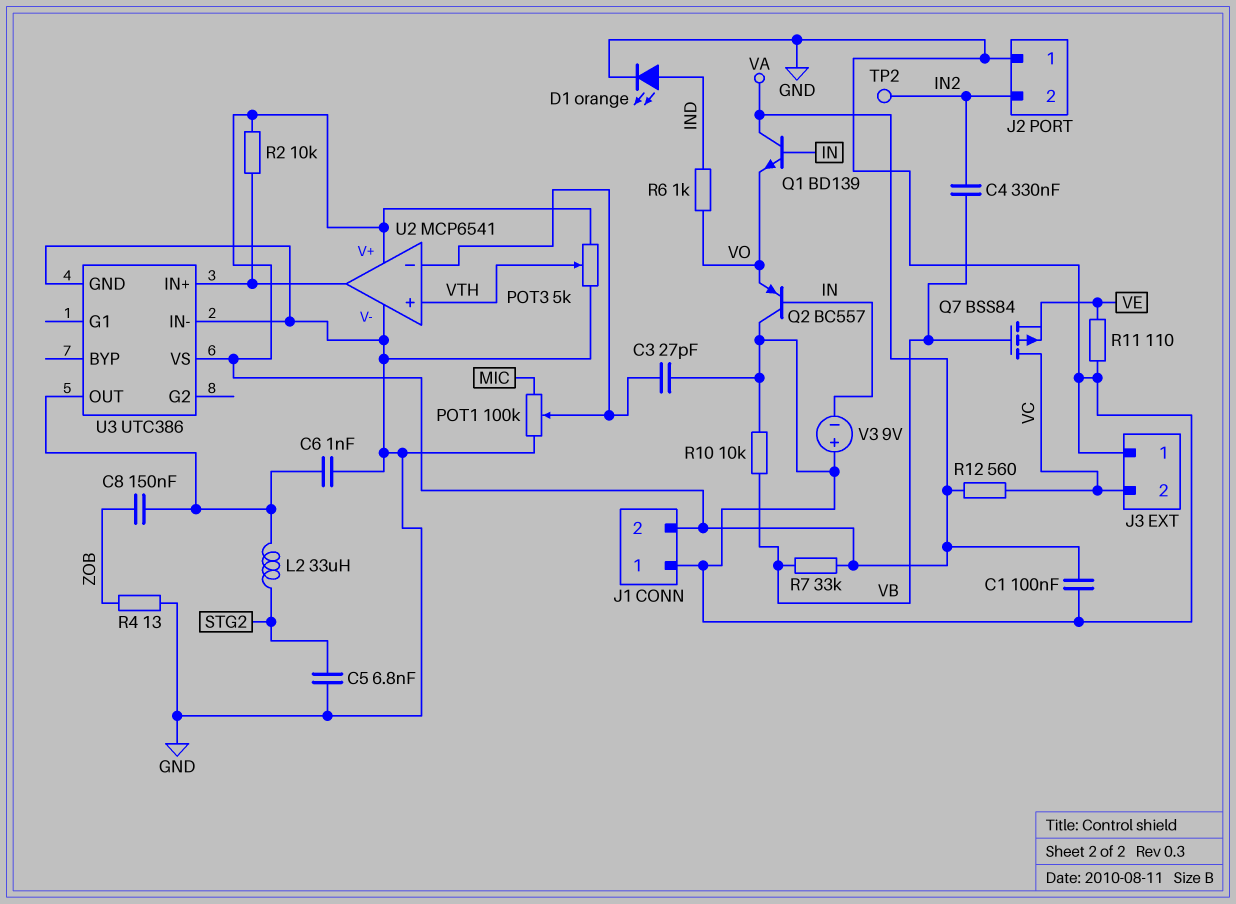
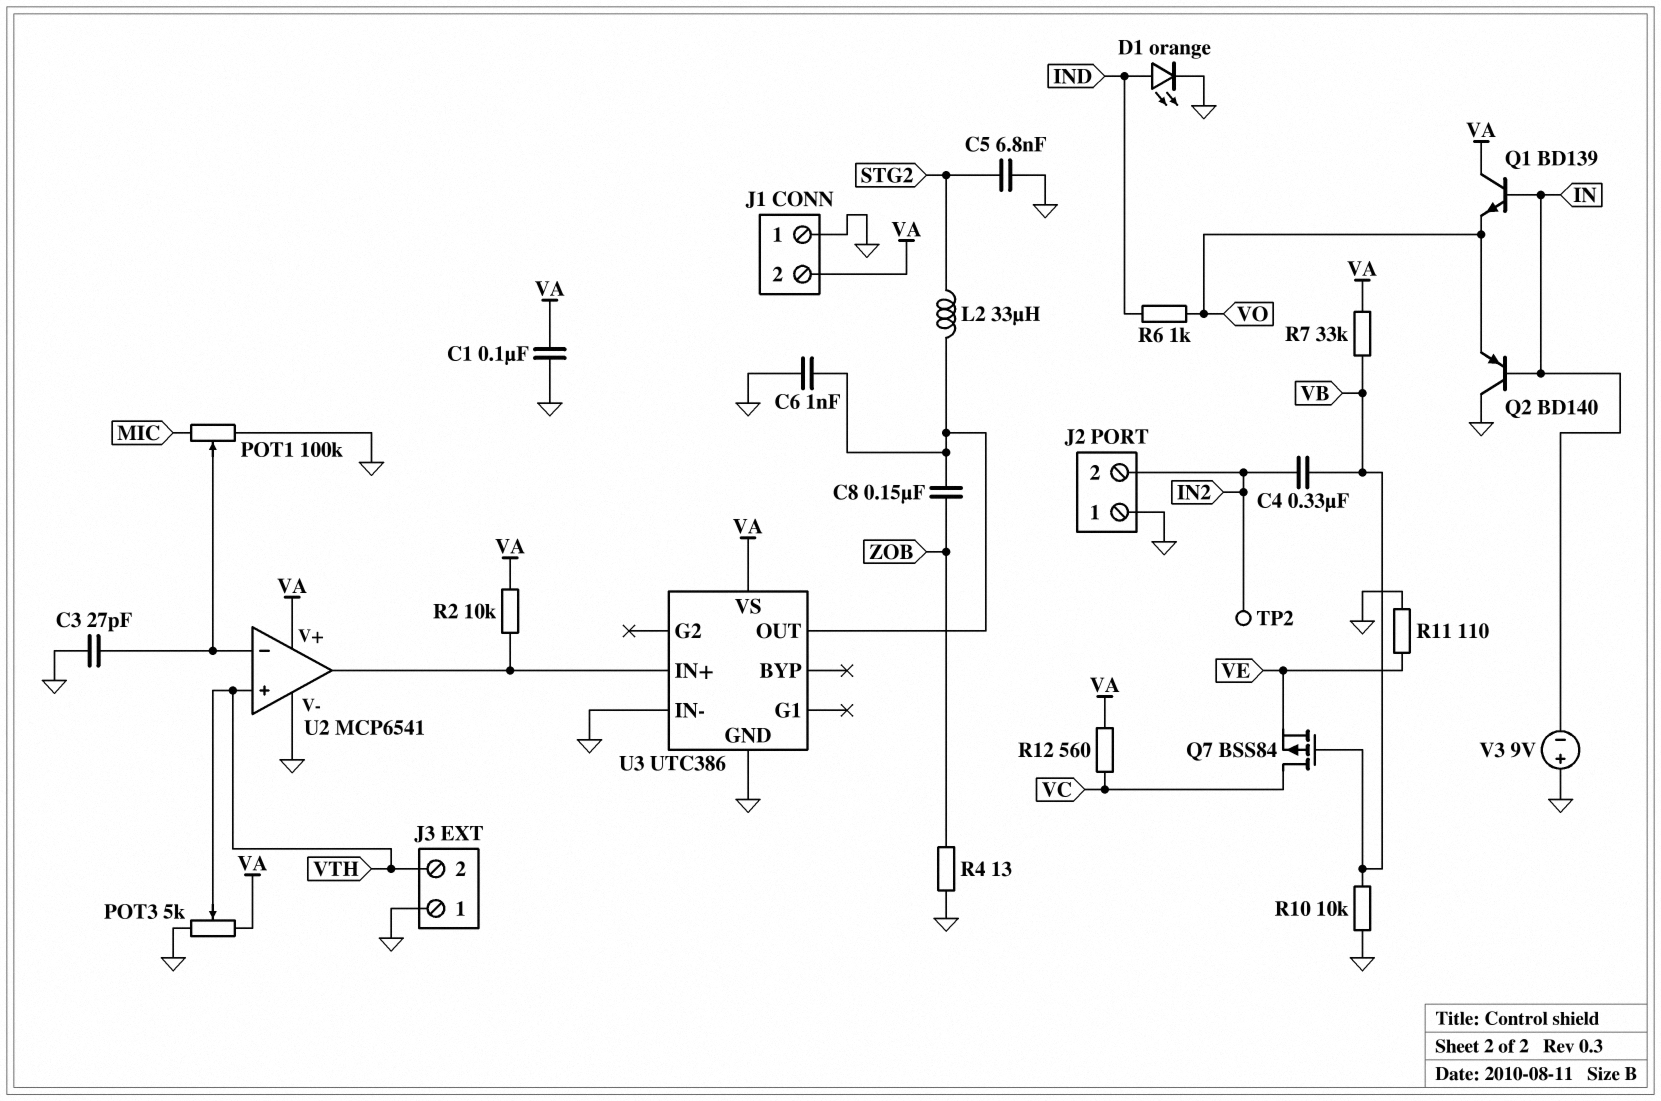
J3 pin 2: VC -> VTH
Q2: PNP BC557 (B IN, C GND, E VO) -> PNP BD140 (B IN, C GND, E VO)

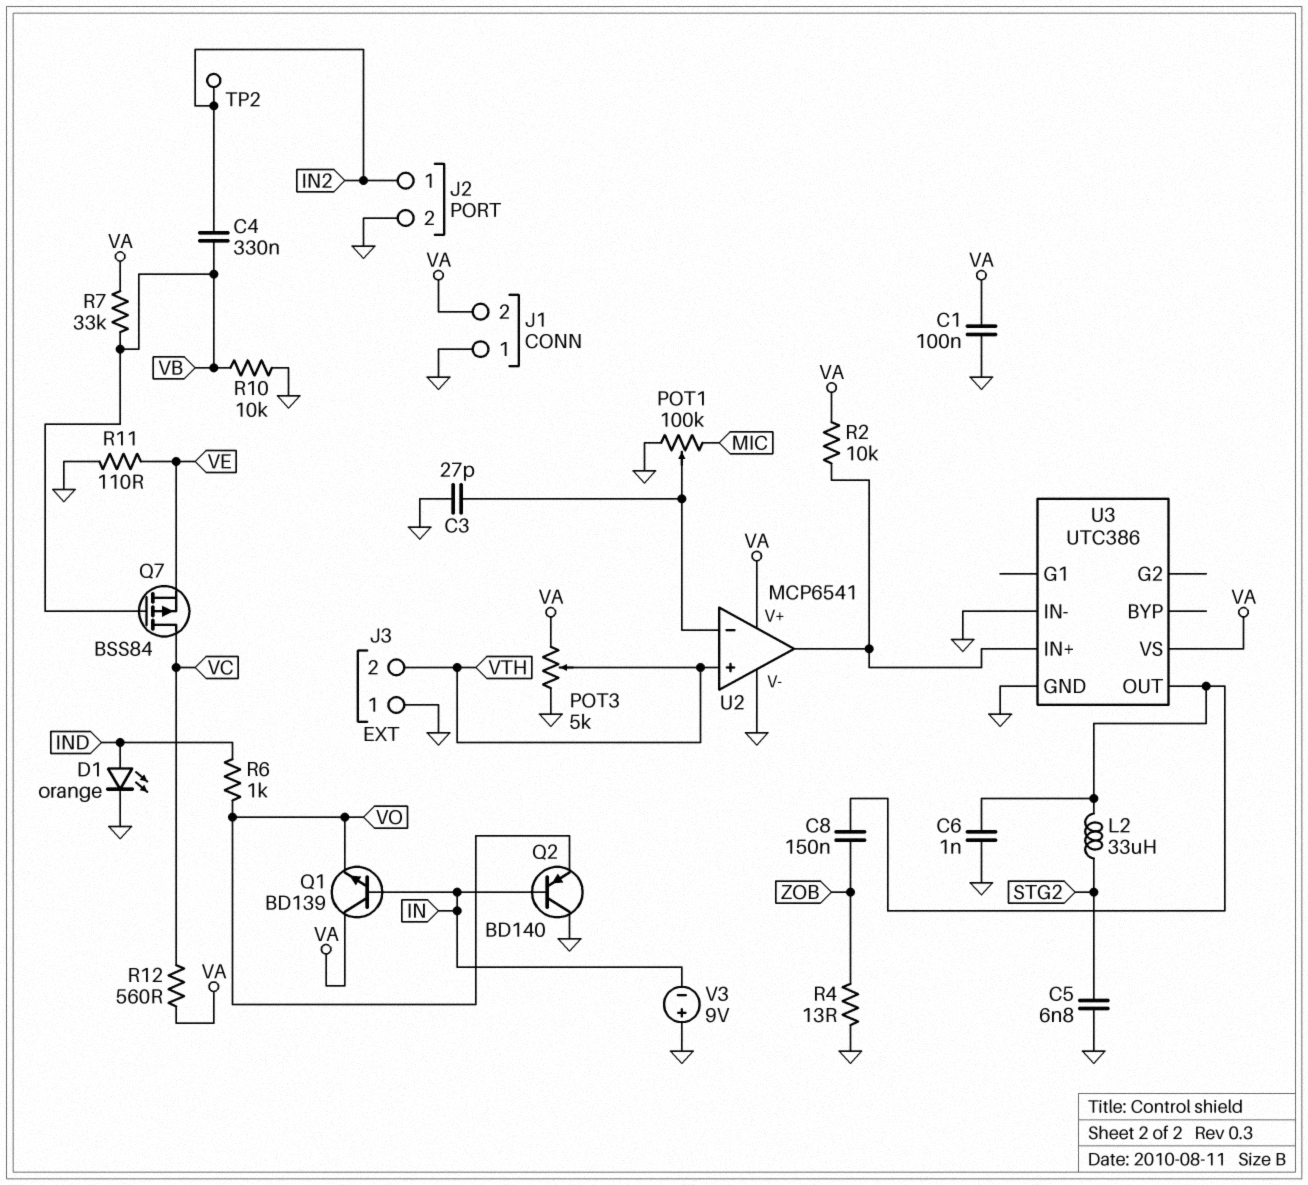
J2 pin 1: GND -> IN2
J2 pin 2: IN2 -> GND

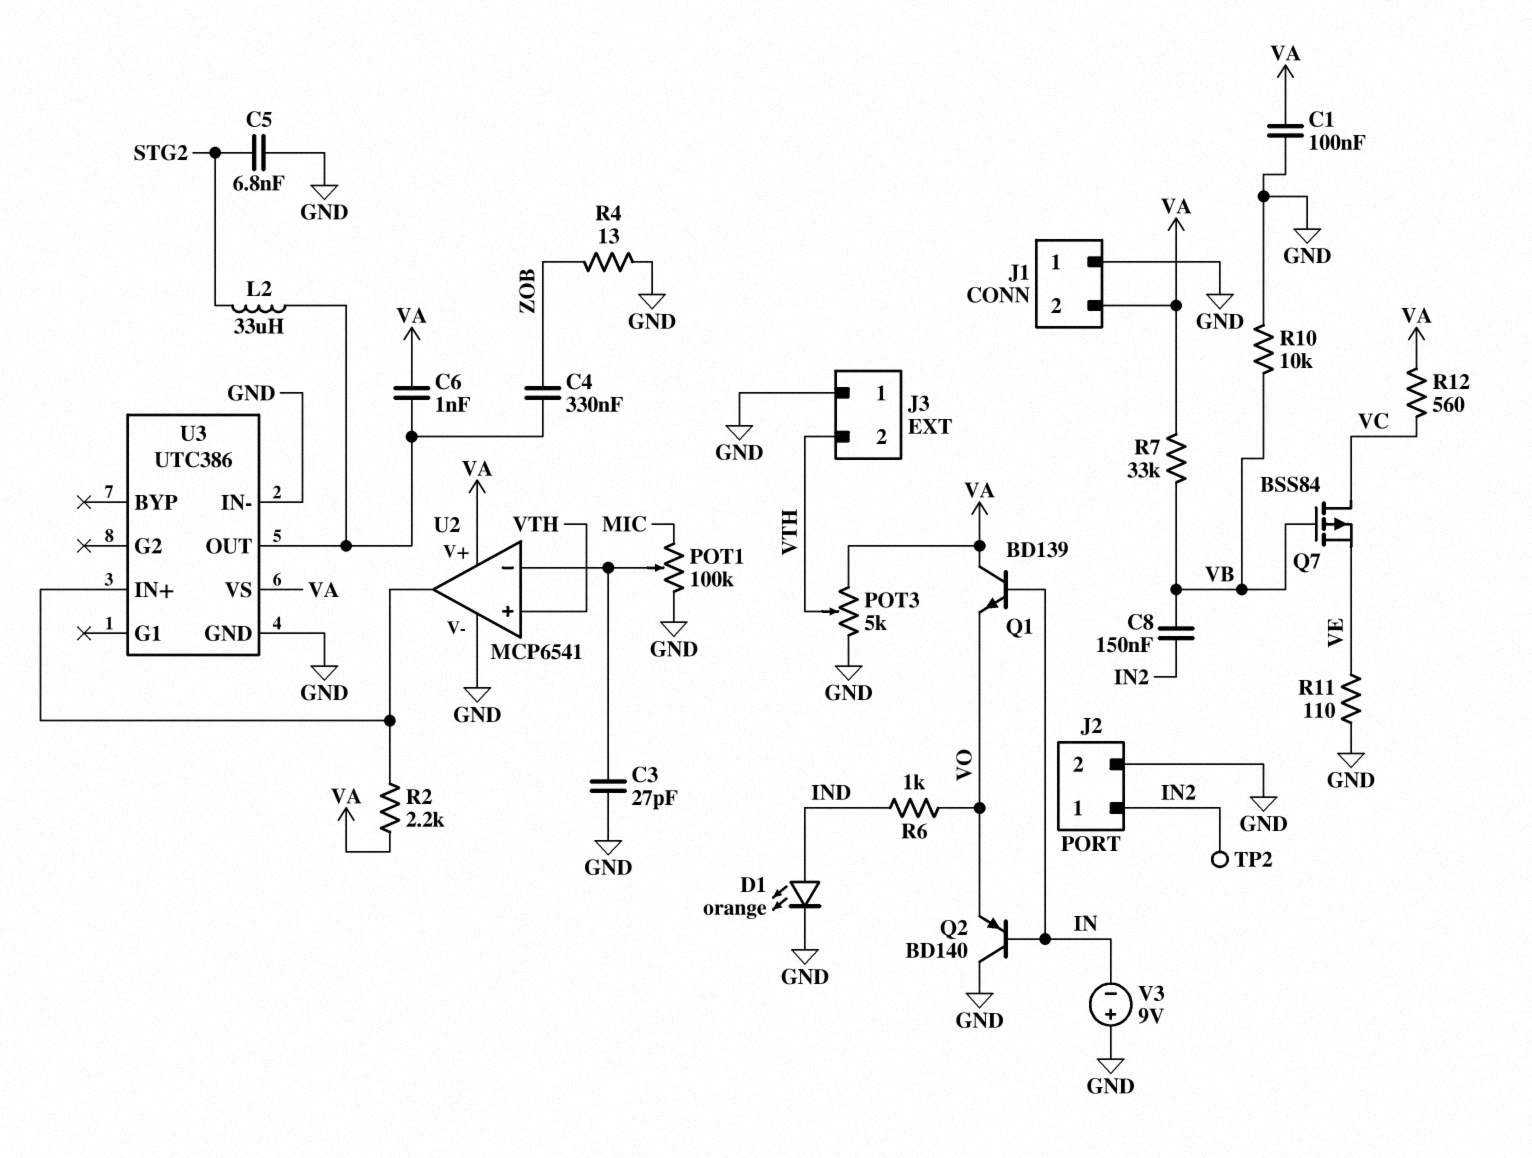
C4: 330nF (IN2, VB) -> 330nF (U3/OUT, ZOB)
C6: 1nF (GND, U3/OUT) -> 1nF (U3/OUT, VA)
C8: 150nF (U3/OUT, ZOB) -> 150nF (IN2, VB)
R2: 10k (U2/out, VA) -> 2.2k (U2/out, VA)

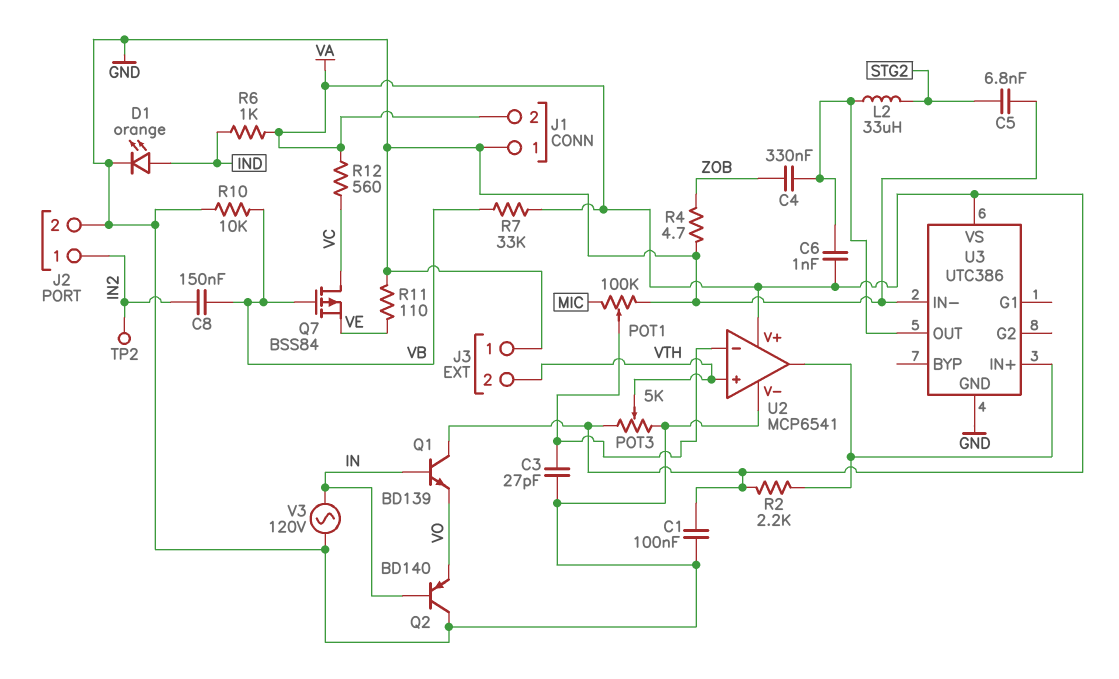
R4: 13 (GND, ZOB) -> 4.7 (GND, ZOB)
R6: 1k (IND, VO) -> 1k (IND, VA)
V3: 9V (plus GND, minus IN) -> AC 120V (GND, IN)

